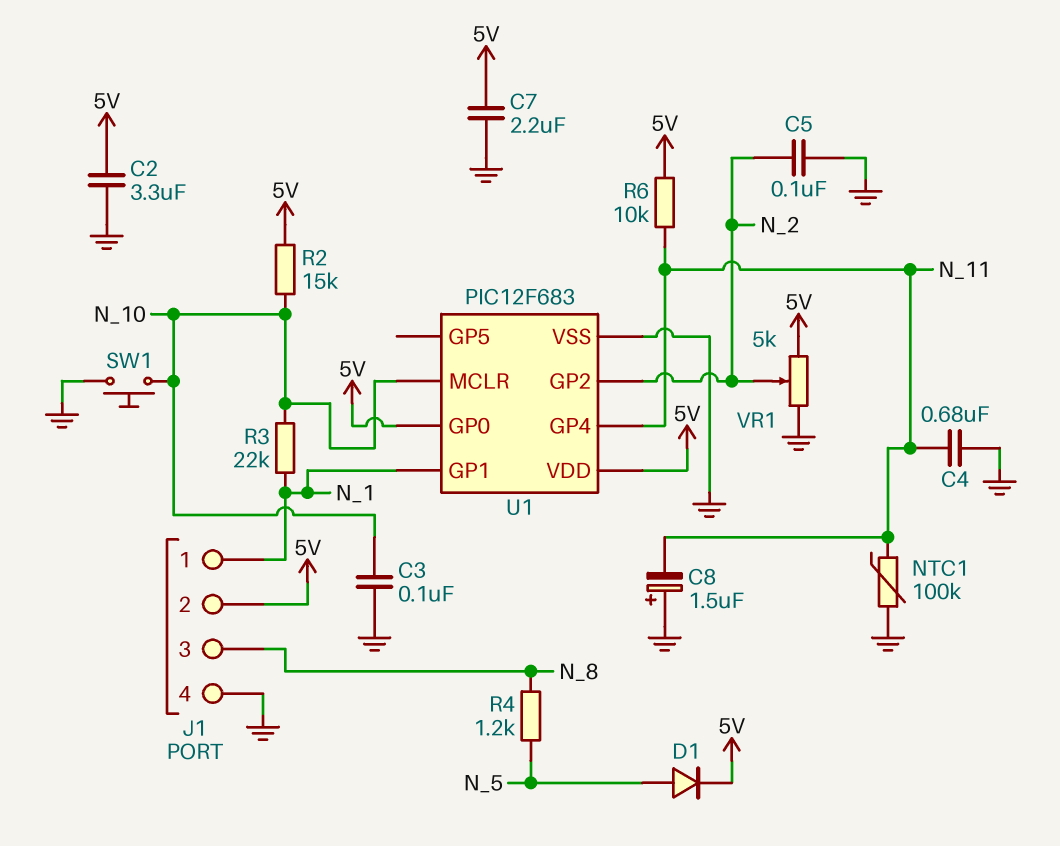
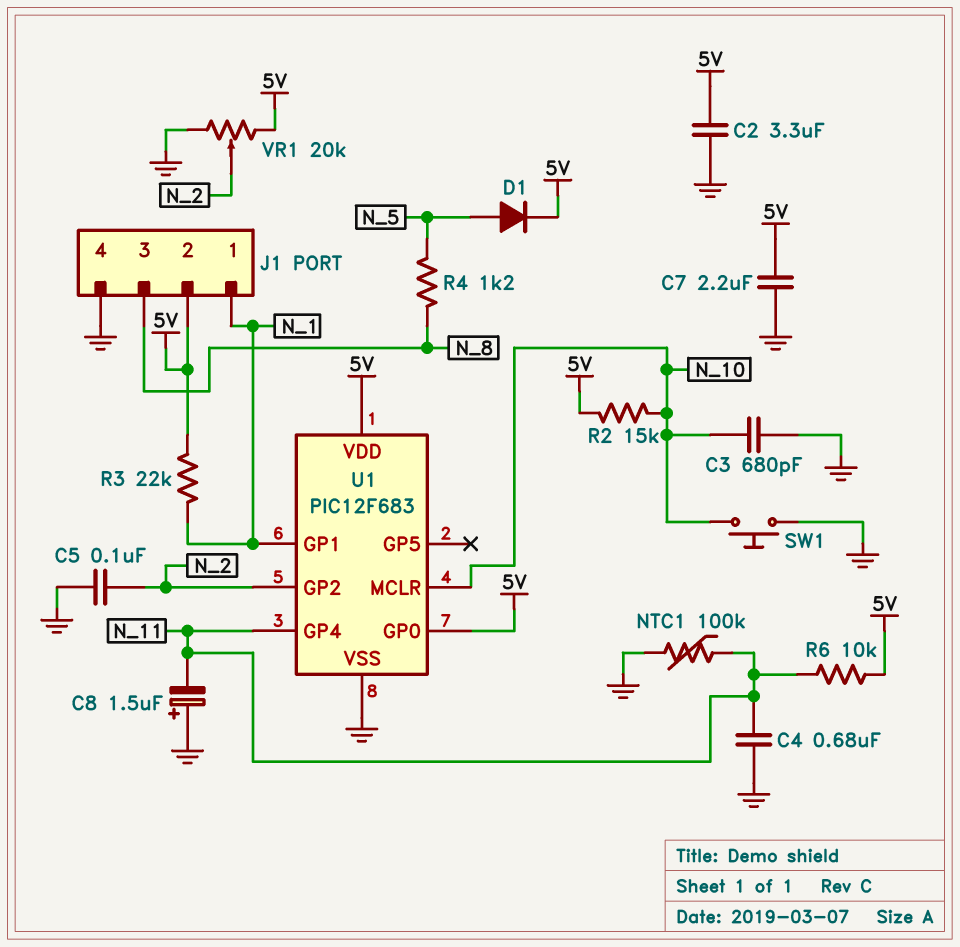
C3: 100nF (GND, N_10) -> 680pF (GND, N_10)
R3: 22k (N_1, N_10) -> 22k (5V, N_1)
VR1: 5k (5V, GND, wiper N_2) -> 20k (5V, GND, wiper N_2)

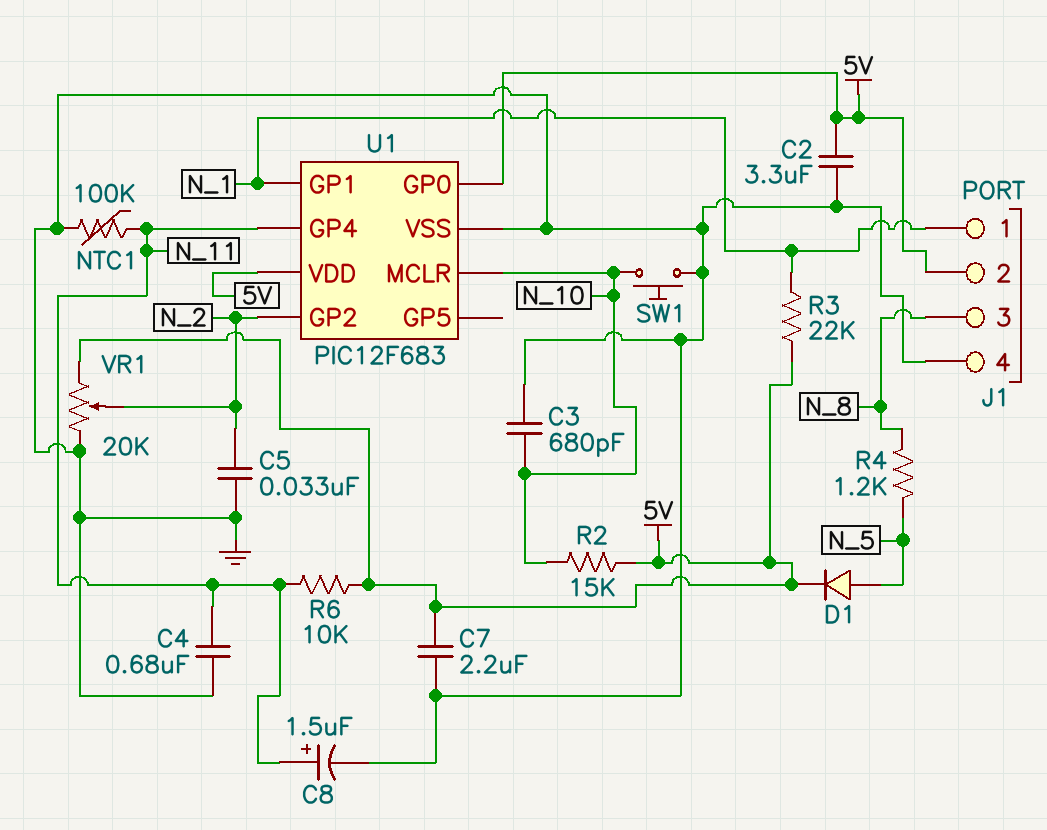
C5: 100nF (GND, N_2) -> 33nF (GND, N_2)
C8: 1.5uF (plus GND, minus N_11) -> 1.5uF (plus N_11, minus GND)

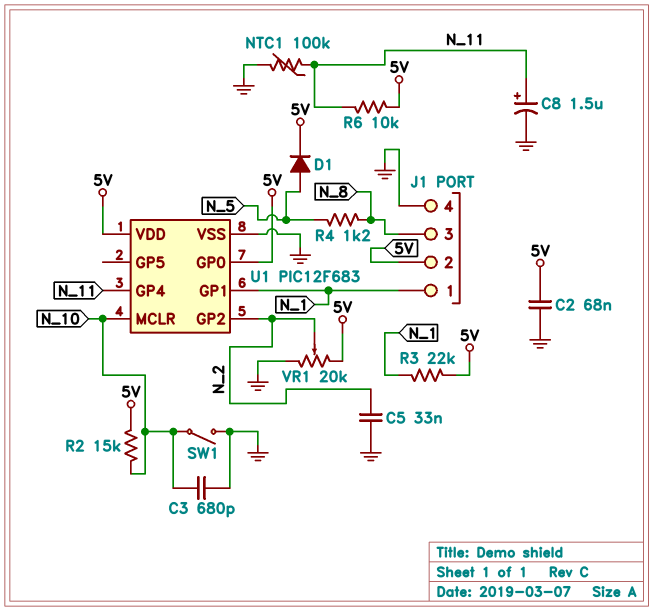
C2: 3.3uF (5V, GND) -> 68nF (5V, GND)
C4: 680nF (GND, N_11) -> none
C7: 2.2uF (5V, GND) -> none
SW1: button (GND, N_10) -> switch (GND, N_10)

